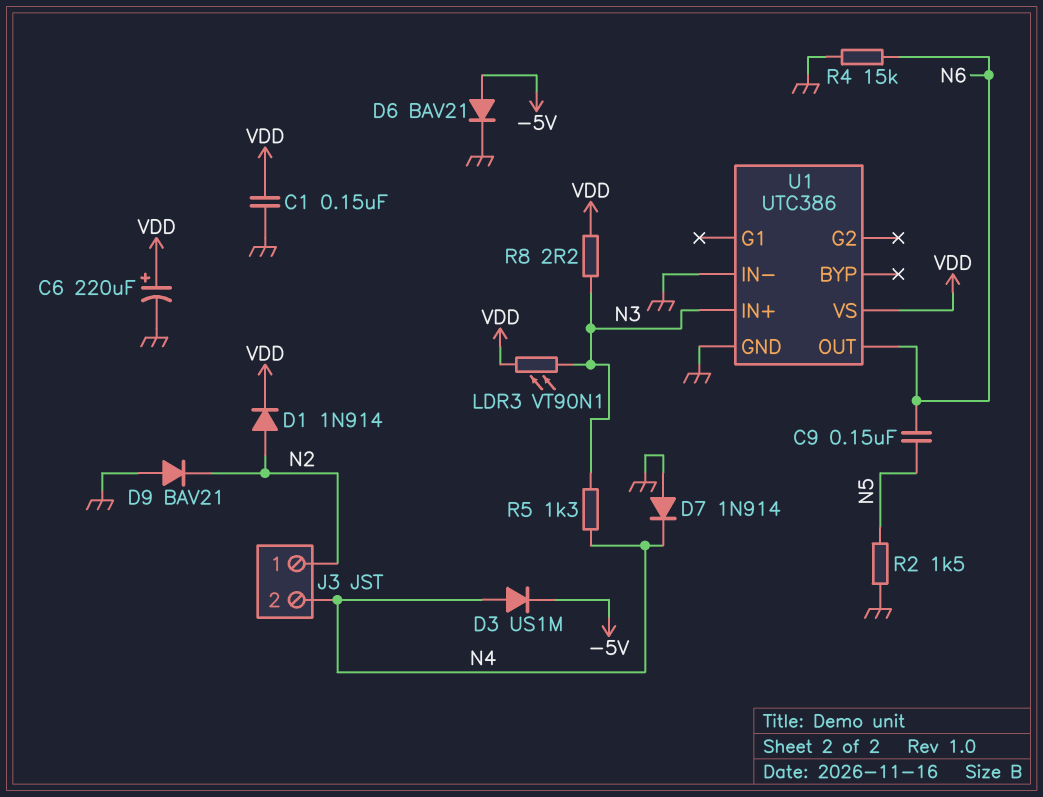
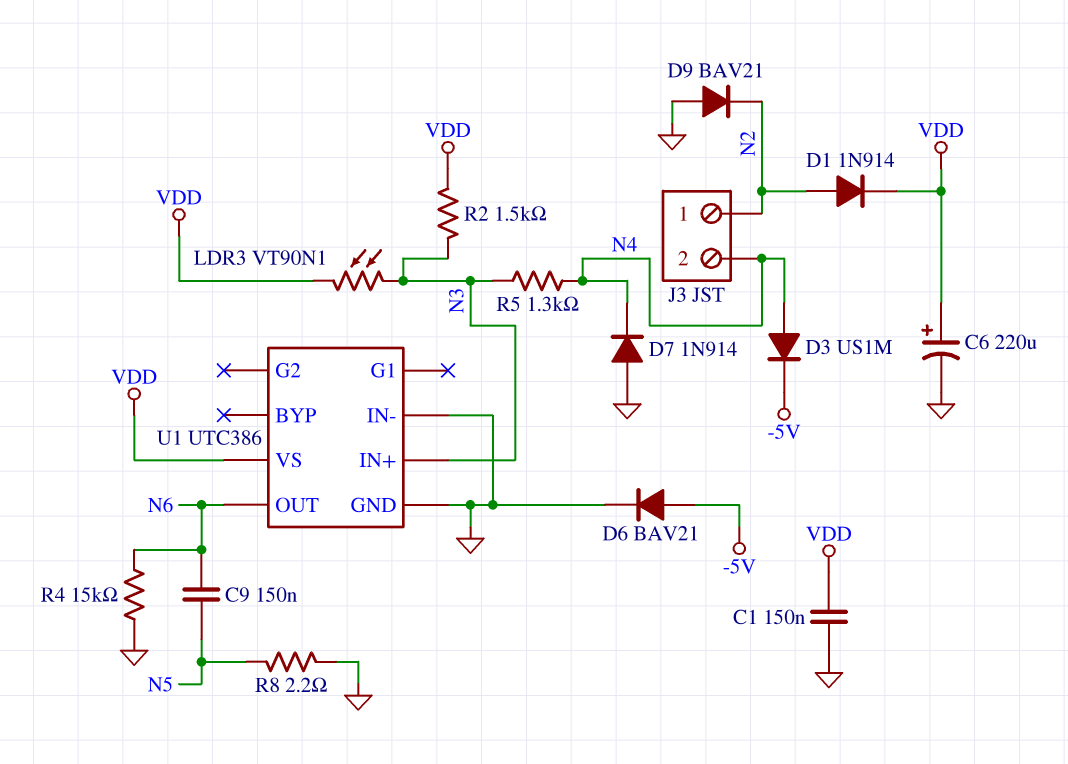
R2: 1.5k (GND, N5) -> 1.5k (N3, VDD)
R8: 2.2 (N3, VDD) -> 2.2 (GND, N5)

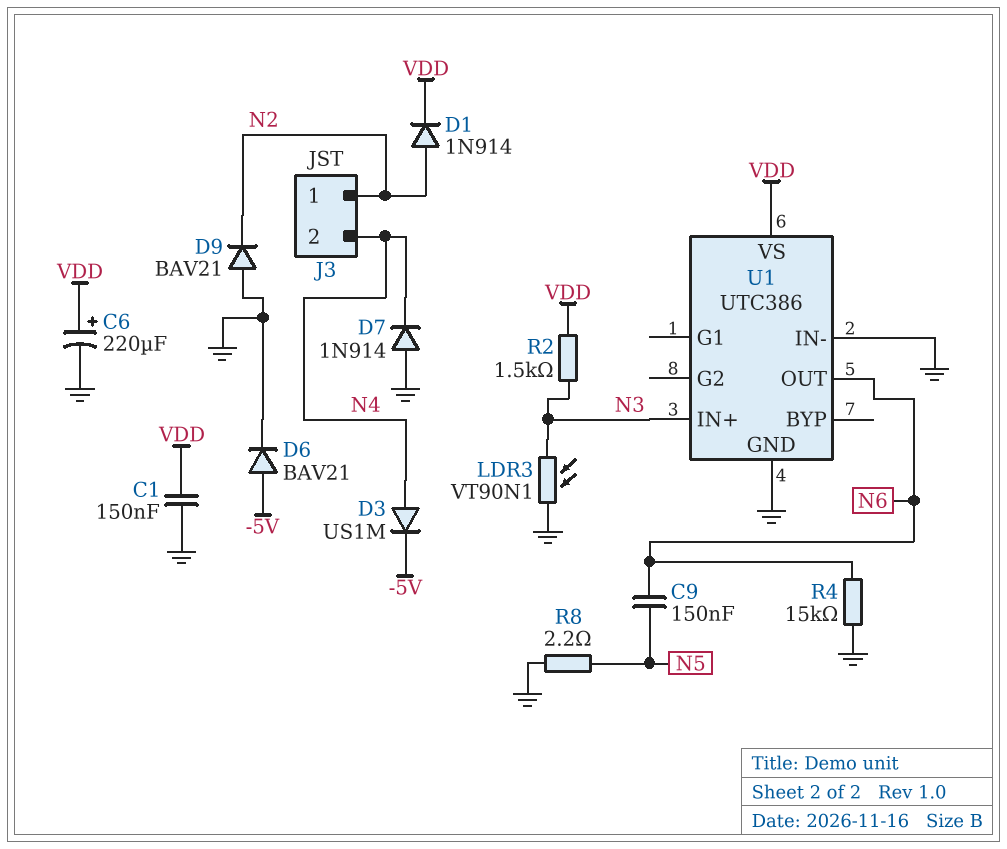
LDR3: VT90N1 (N3, VDD) -> VT90N1 (GND, N3)
R5: 1.3k (N3, N4) -> none

